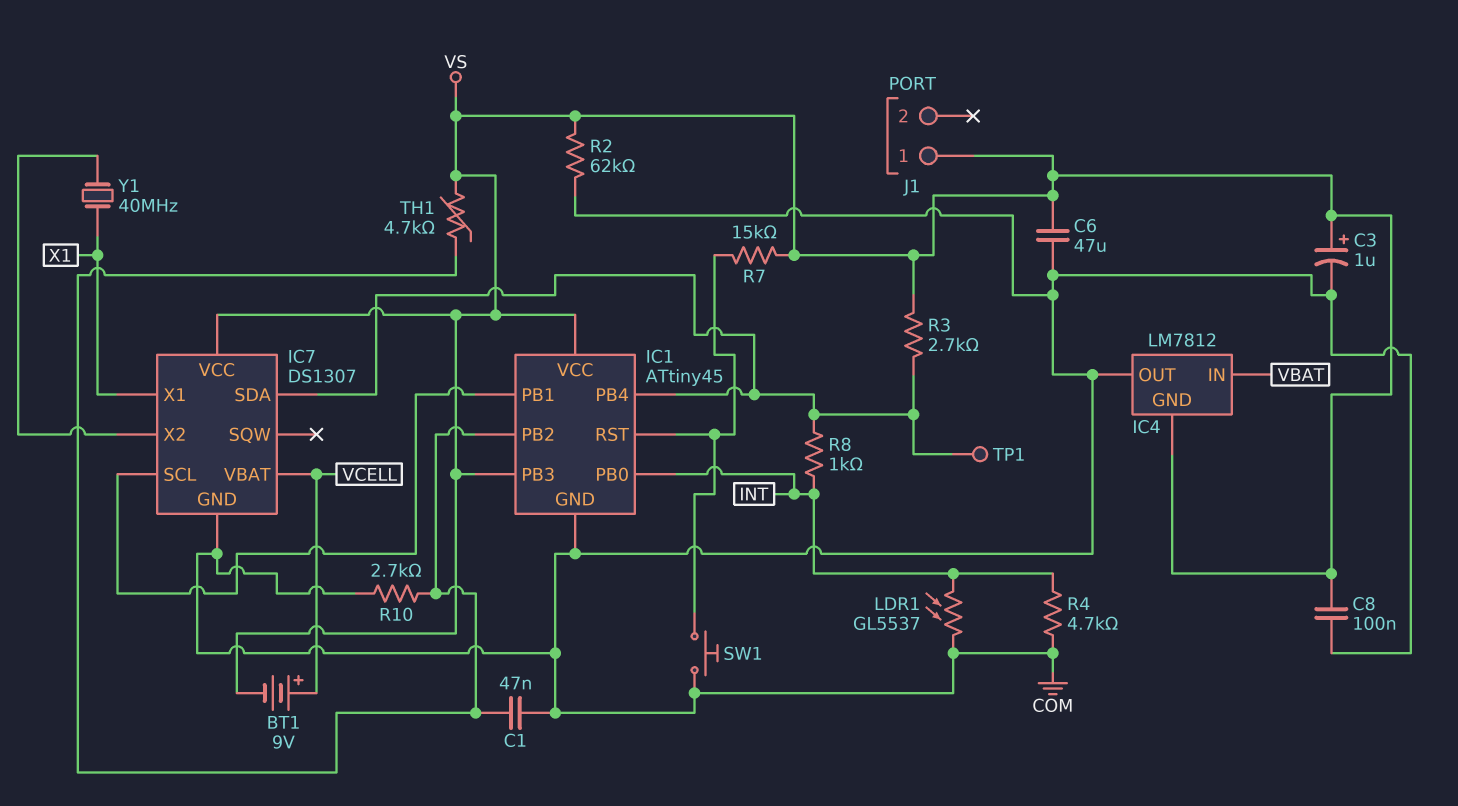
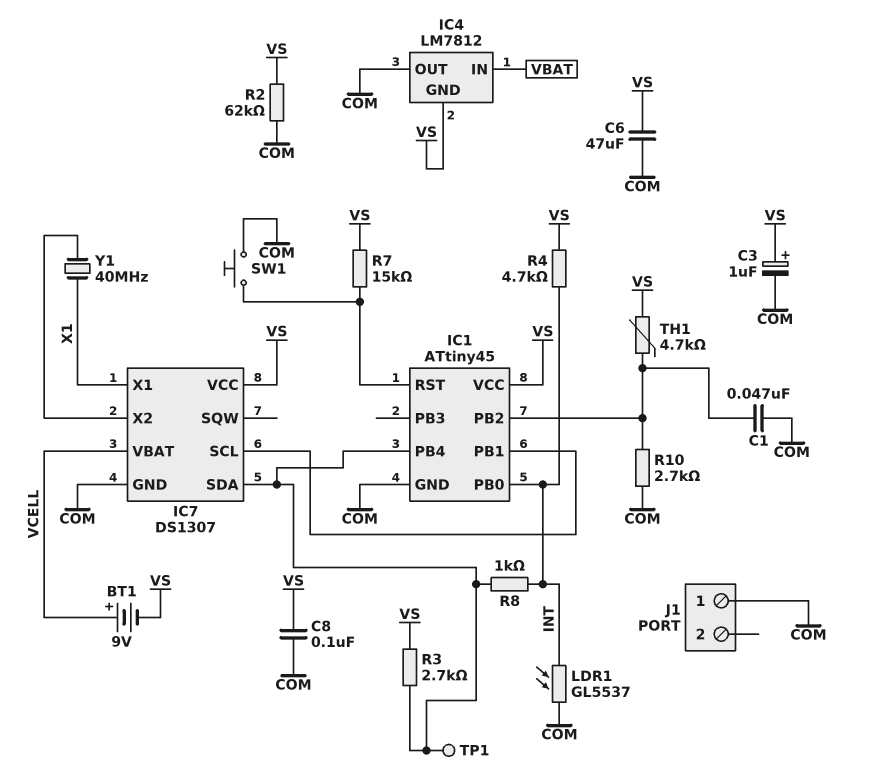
IC1 pin PB3: VS -> none
J1 pin 1: VS -> COM
R4: 4.7k (COM, INT) -> 4.7k (INT, VS)

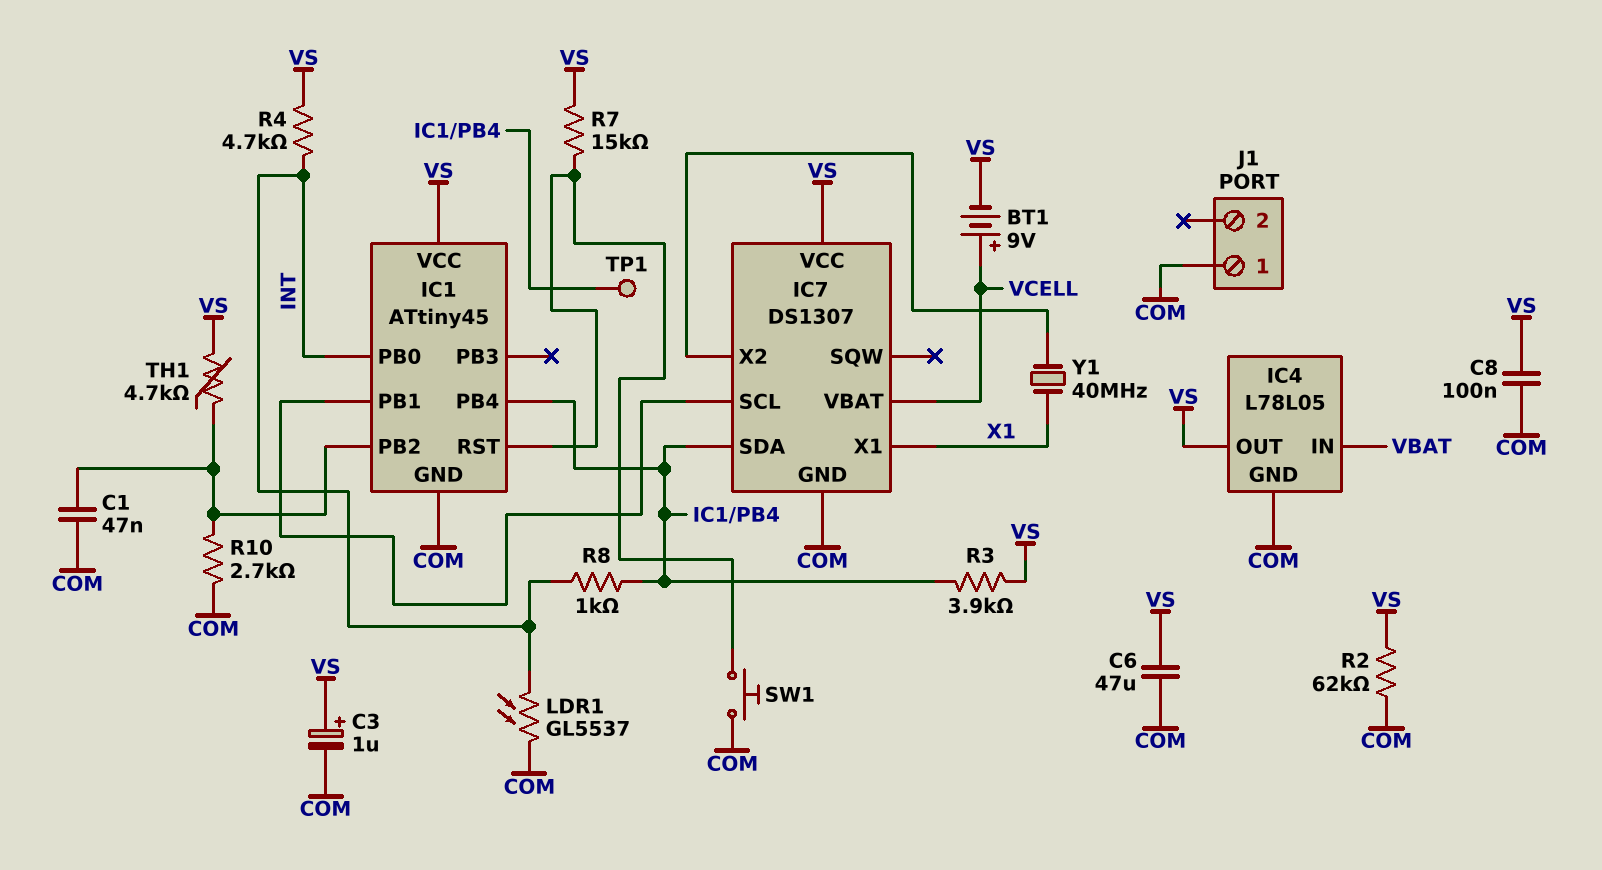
IC4: LM7812 -> L78L05
IC4 pin GND: VS -> COM
IC4 pin OUT: COM -> VS
R3: 2.7k (IC1/PB4, VS) -> 3.9k (IC1/PB4, VS)

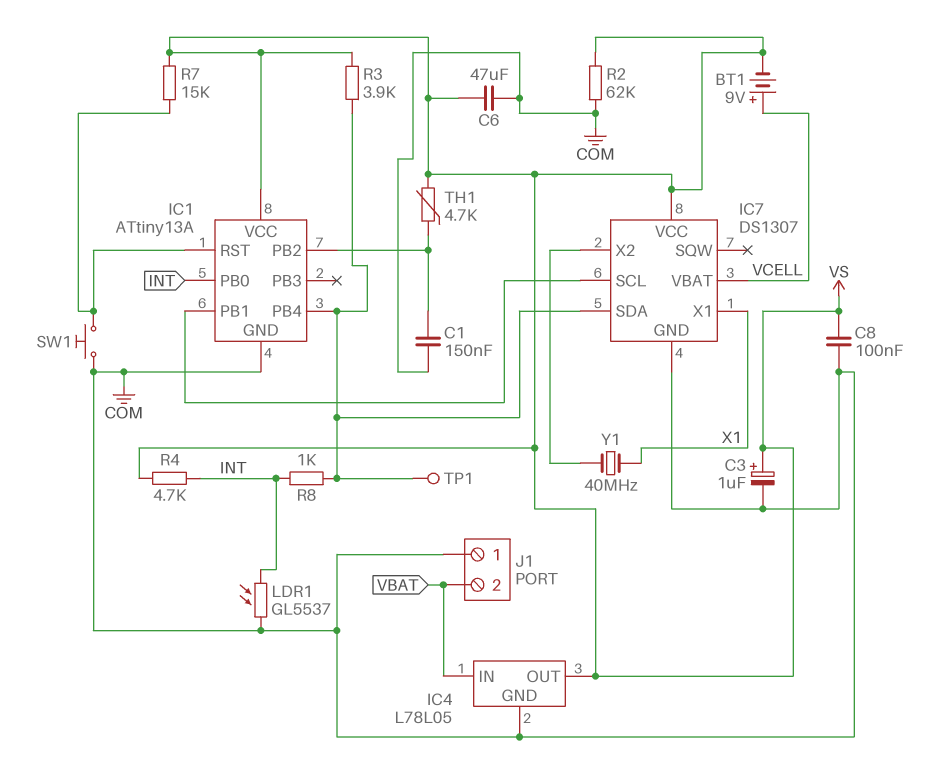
C1: 47nF (COM, IC1/PB2) -> 150nF (COM, IC1/PB2)
IC1: ATtiny45 -> ATtiny13A
J1 pin 2: none -> VBAT
R10: 2.7k (COM, IC1/PB2) -> none

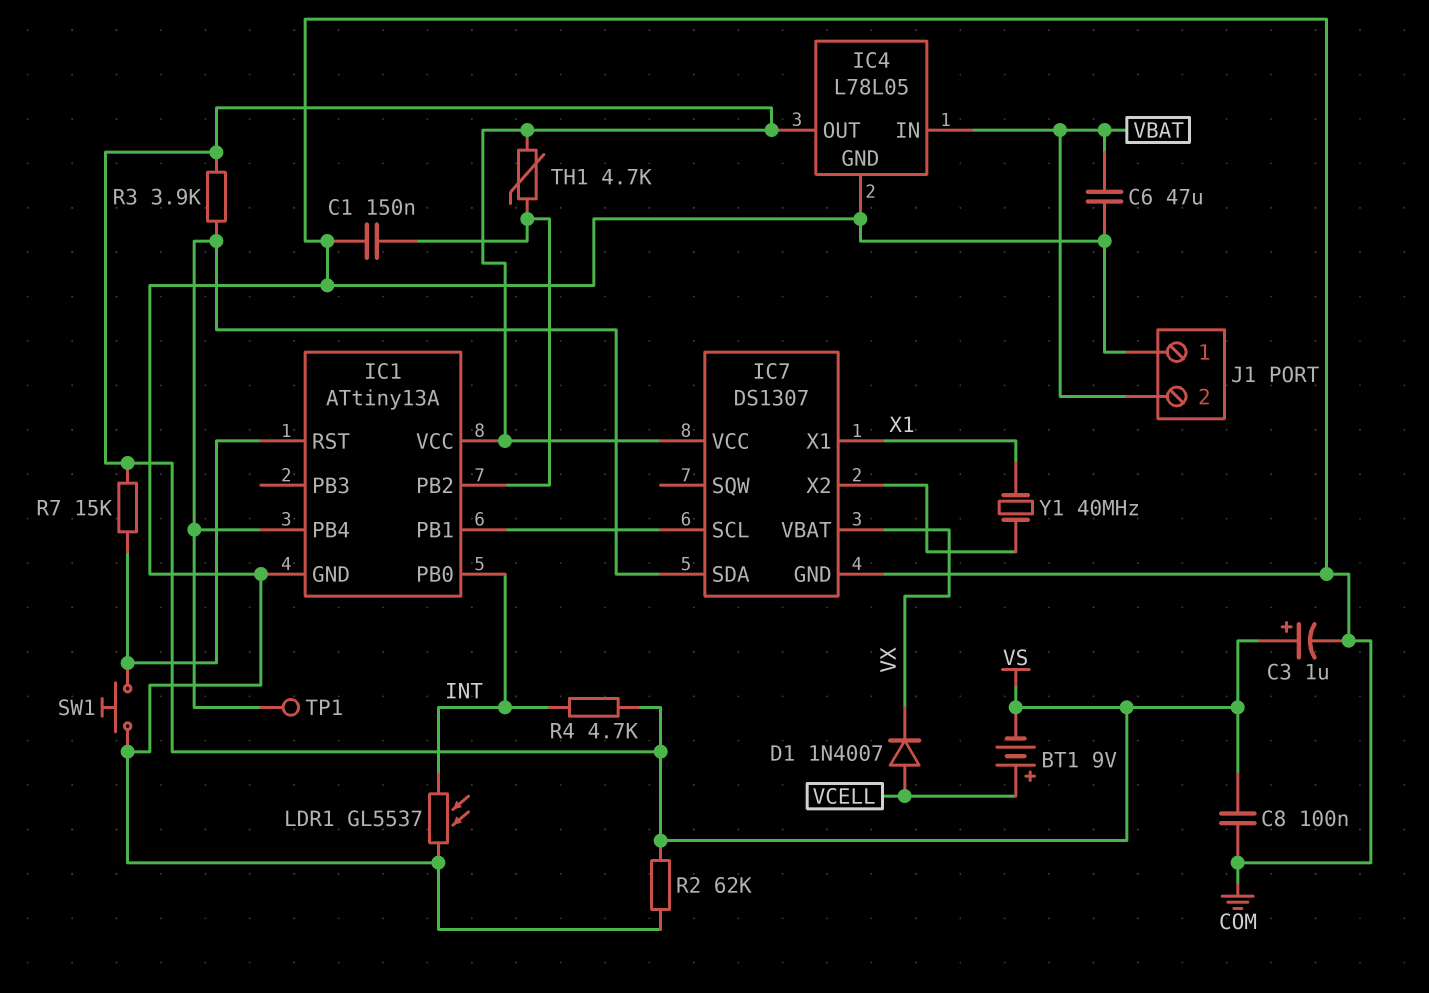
C6: 47uF (COM, VS) -> 47uF (COM, VBAT)
D1: none -> diode 1N4007 (A VCELL, K VX)
IC7 pin VBAT: VCELL -> VX
R8: 1k (IC1/PB4, INT) -> none

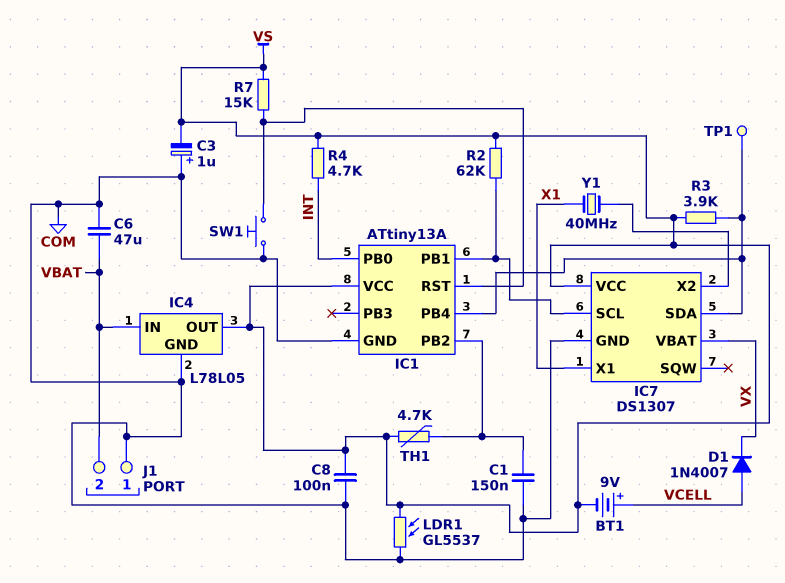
C3: 1uF (plus VS, minus COM) -> 1uF (plus COM, minus VS)
LDR1: GL5537 (COM, INT) -> GL5537 (COM, VS)
R2: 62k (COM, VS) -> 62k (IC1/PB1, VS)

